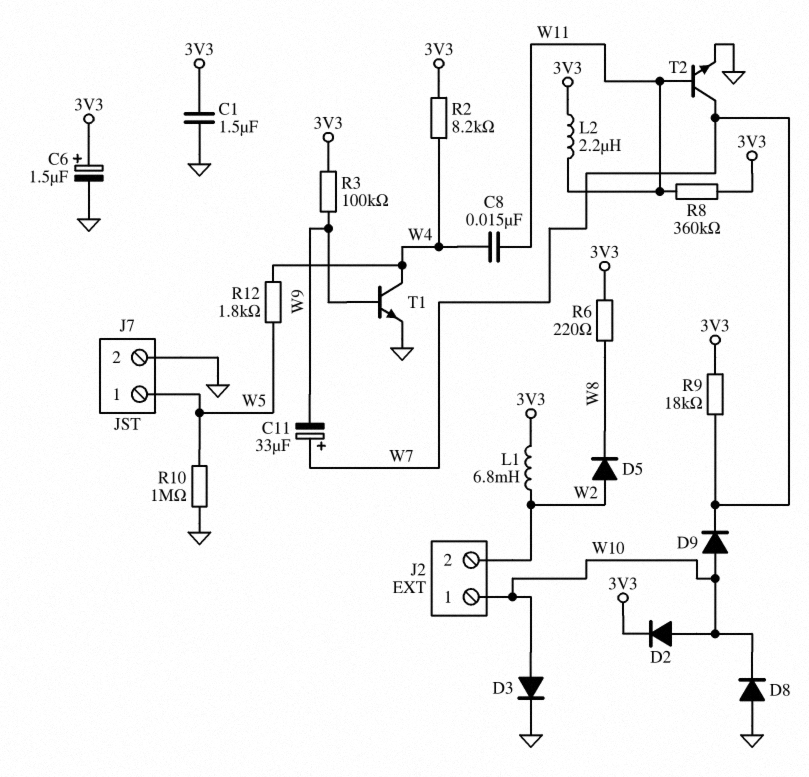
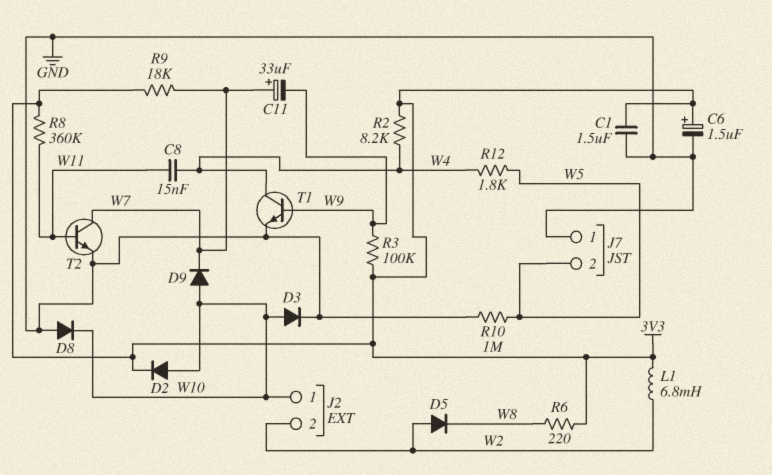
J7 pin 1: W5 -> GND
J7 pin 2: GND -> W5
L2: 2.2uH (3V3, W11) -> none

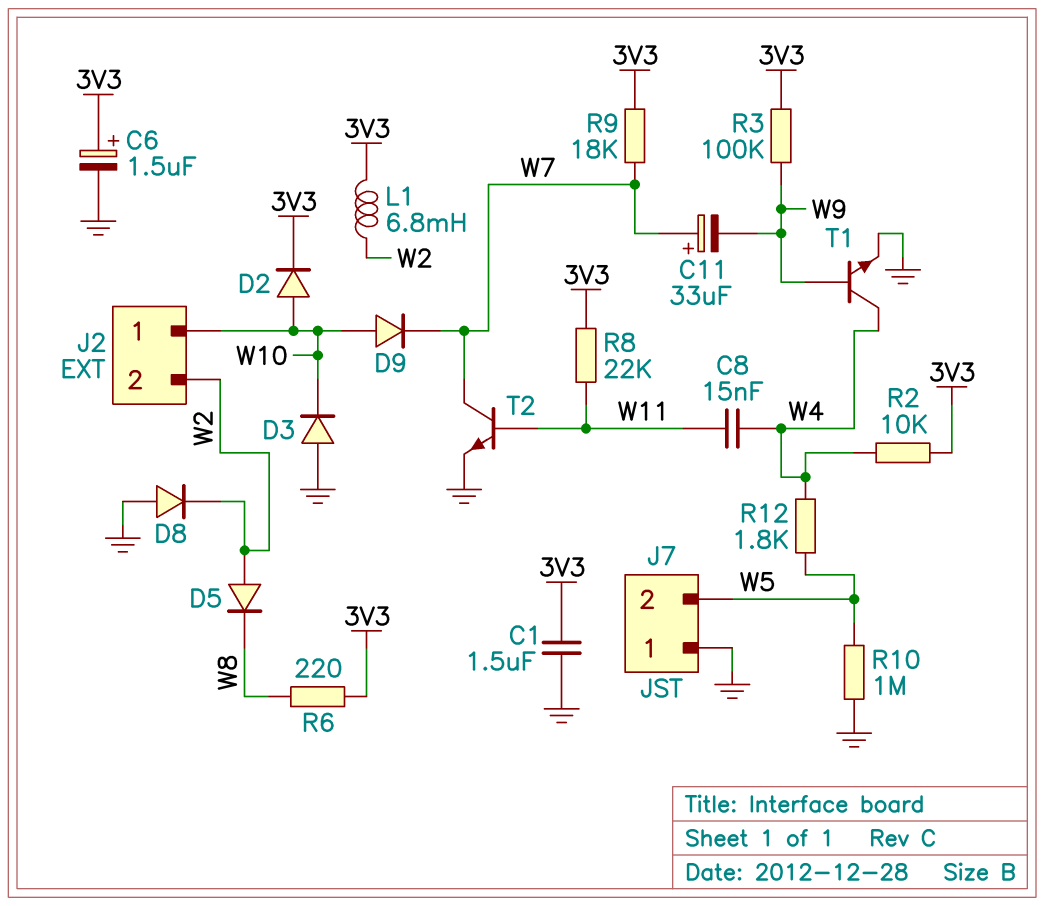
D3: diode (A W10, K GND) -> diode (A GND, K W10)
D8: diode (A GND, K W10) -> diode (A GND, K W2)
R2: 8.2k (3V3, W4) -> 10k (3V3, W4)
R8: 360k (3V3, W11) -> 22k (3V3, W11)

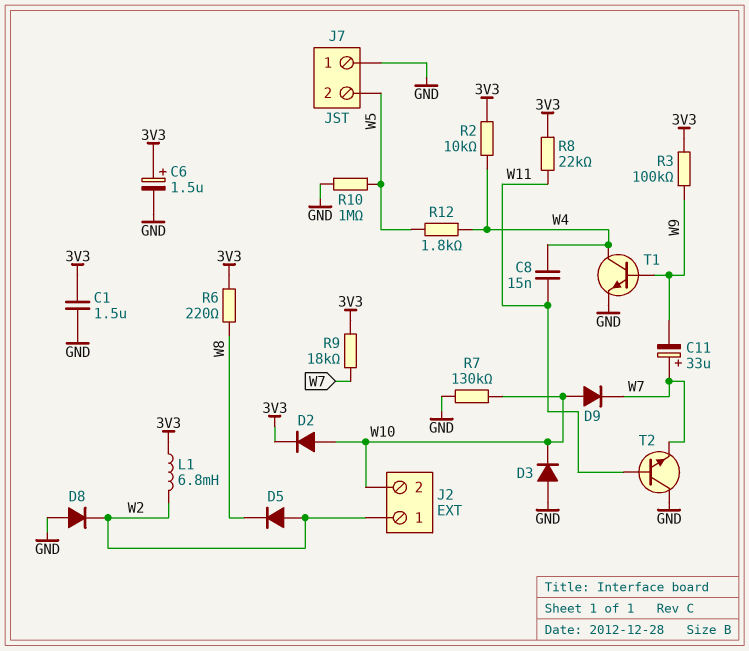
J2 pin 1: W10 -> W2
J2 pin 2: W2 -> W10
R7: none -> 130k (GND, W10)
T2: NPN (B W11, C W7, E GND) -> NPN (B W11, C GND, E W7)

